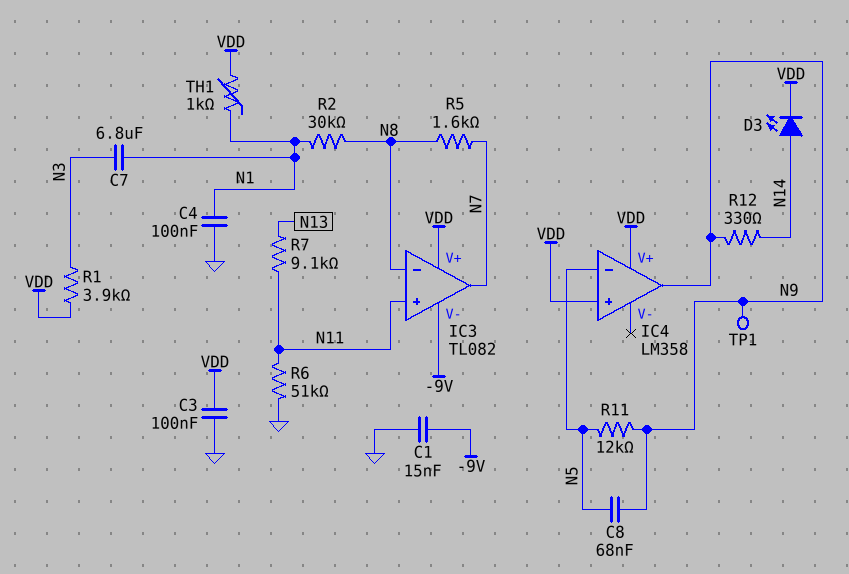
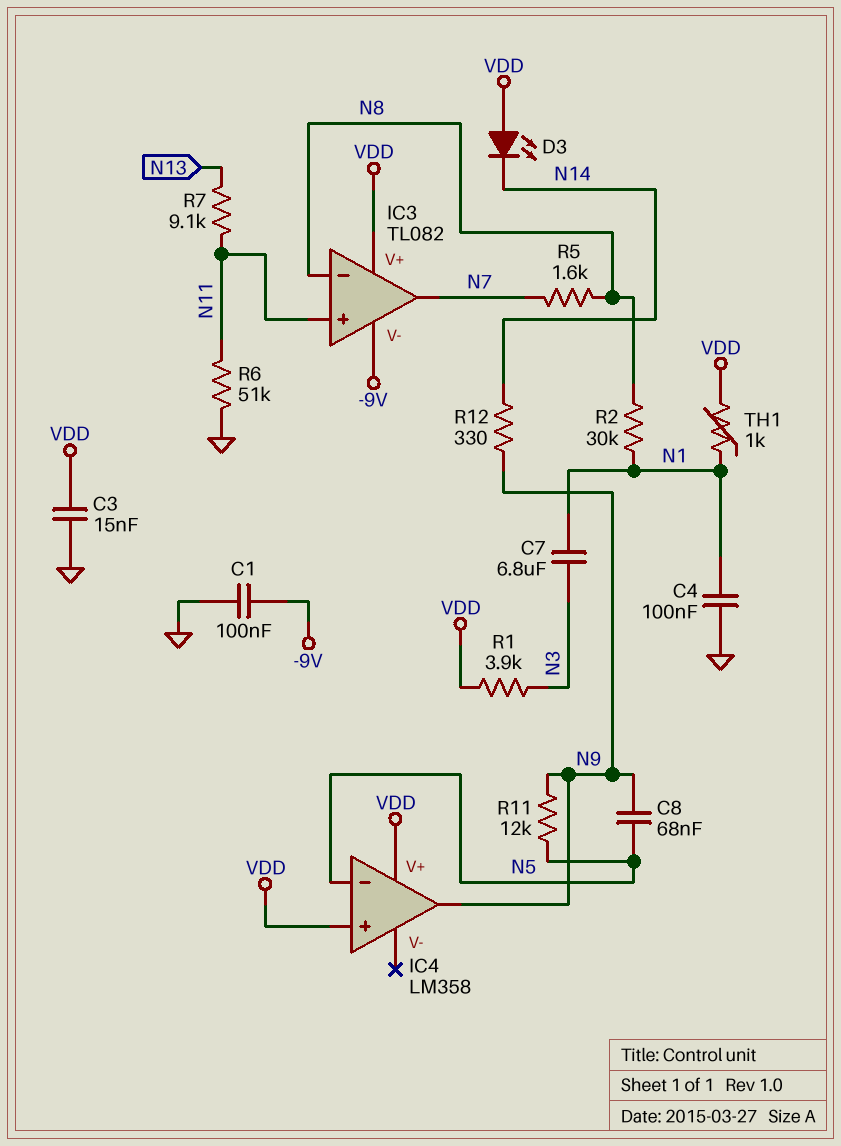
C1: 15nF (-9V, GND) -> 100nF (-9V, GND)
C3: 100nF (GND, VDD) -> 15nF (GND, VDD)
D3: LED (A N14, K VDD) -> LED (A VDD, K N14)
TP1: test point (N9) -> none

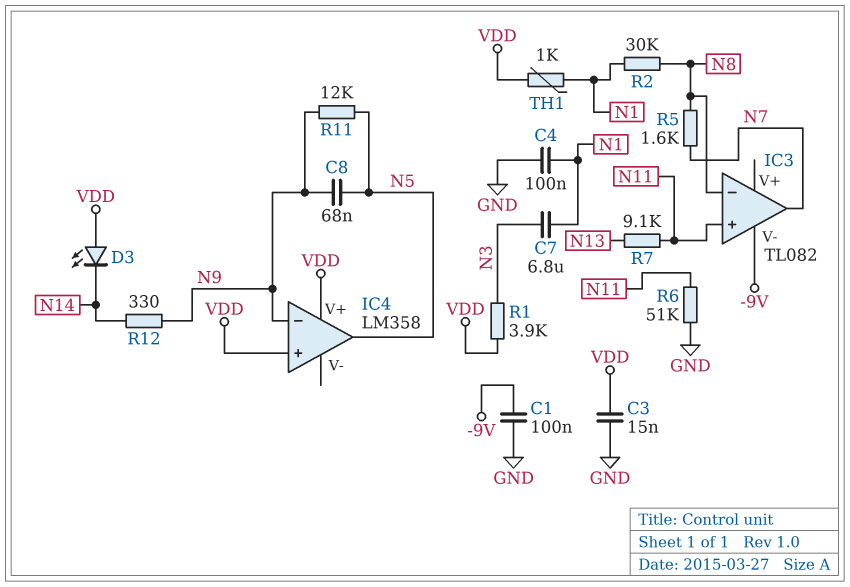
IC3 pin V+: VDD -> none
IC4 pin in-: N5 -> N9
IC4 pin out: N9 -> N5

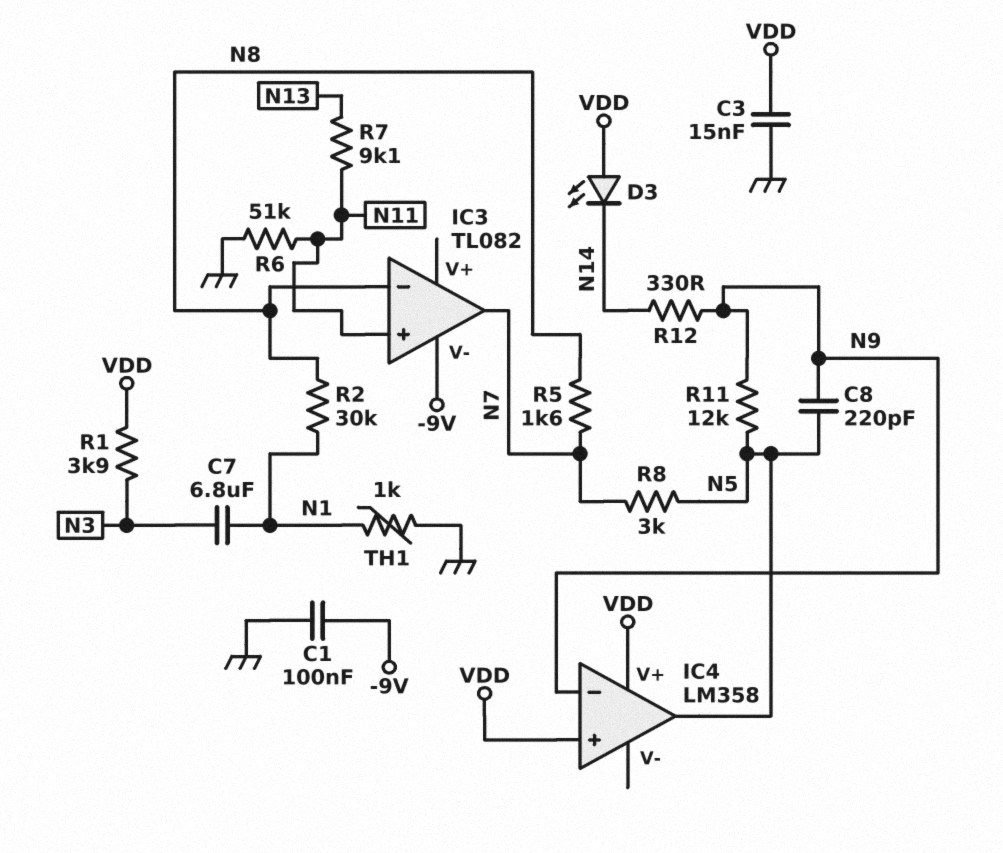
C4: 100nF (GND, N1) -> none
C8: 68nF (N5, N9) -> 220pF (N5, N9)
R8: none -> 3k (N5, N7)
TH1: 1k (N1, VDD) -> 1k (GND, N1)

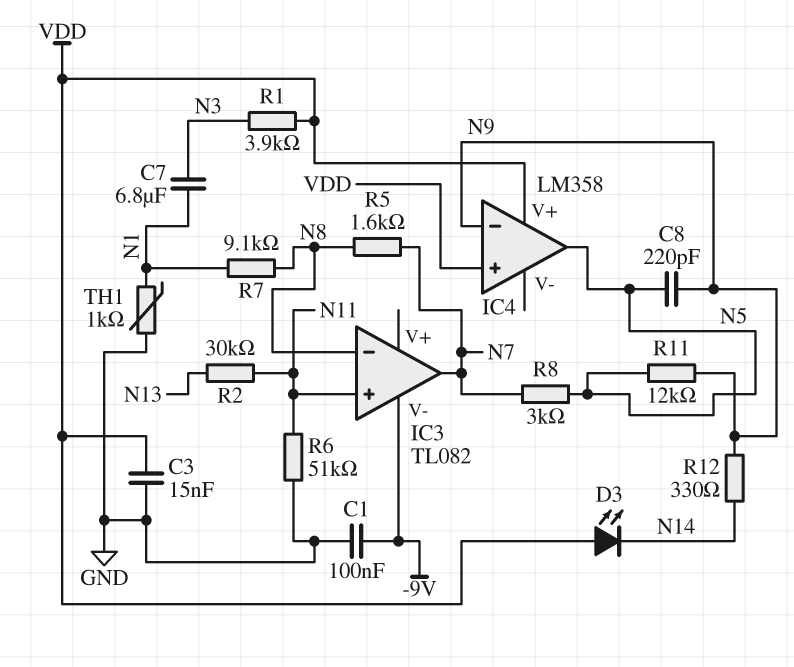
R2: 30k (N1, N8) -> 30k (N11, N13)
R7: 9.1k (N11, N13) -> 9.1k (N1, N8)

